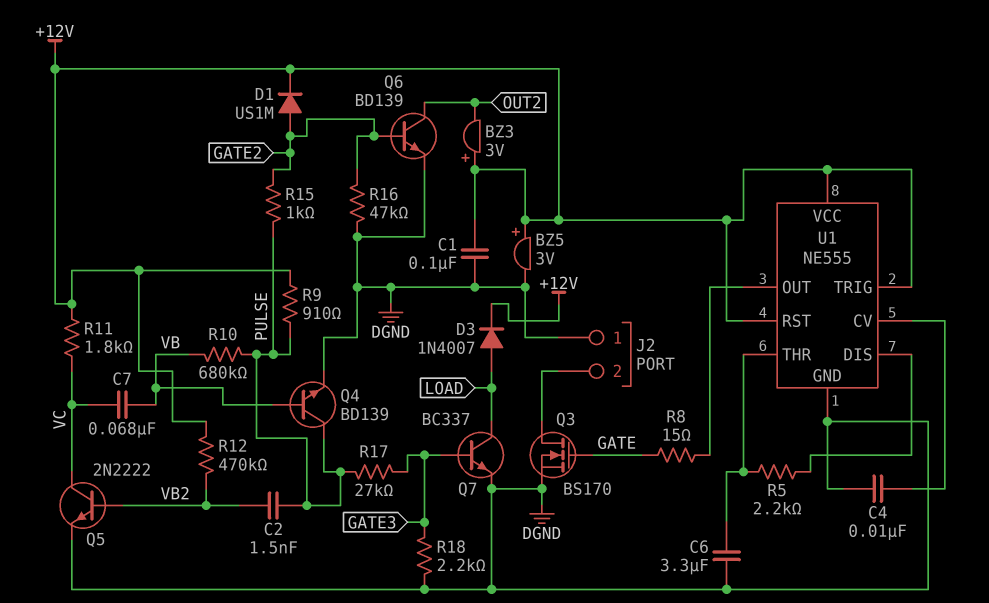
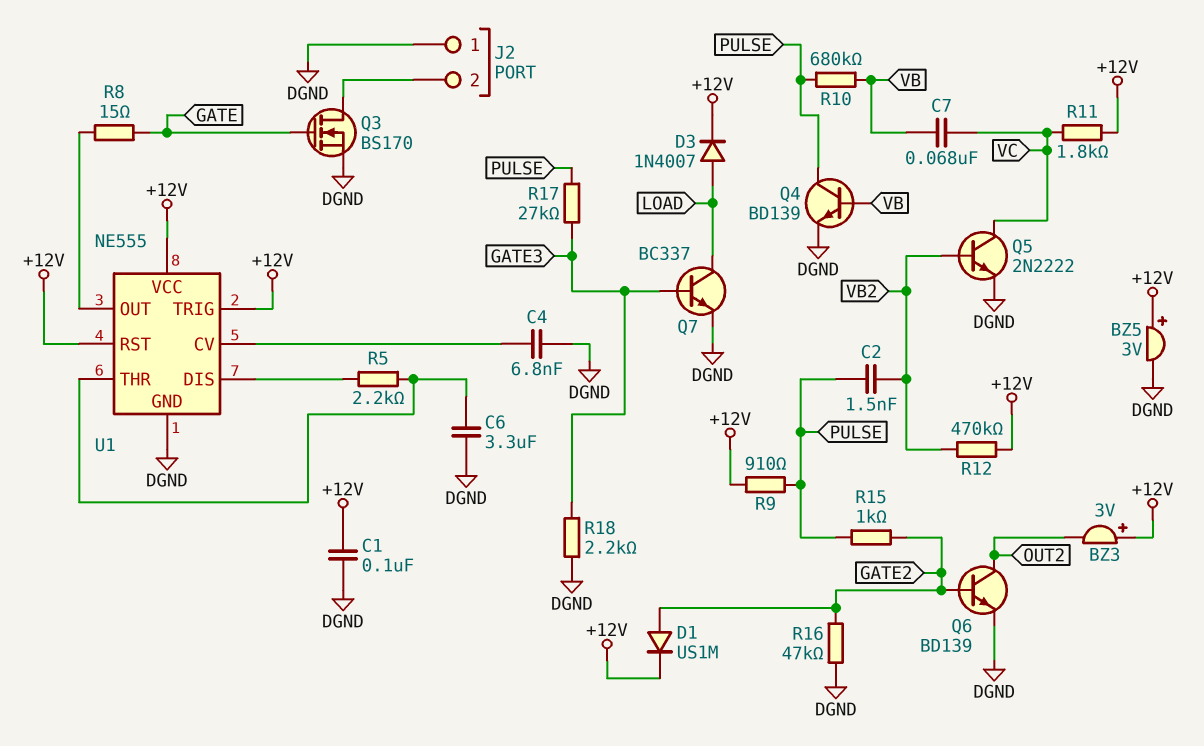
C4: 10nF (DGND, U1/CV) -> 6.8nF (DGND, U1/CV)

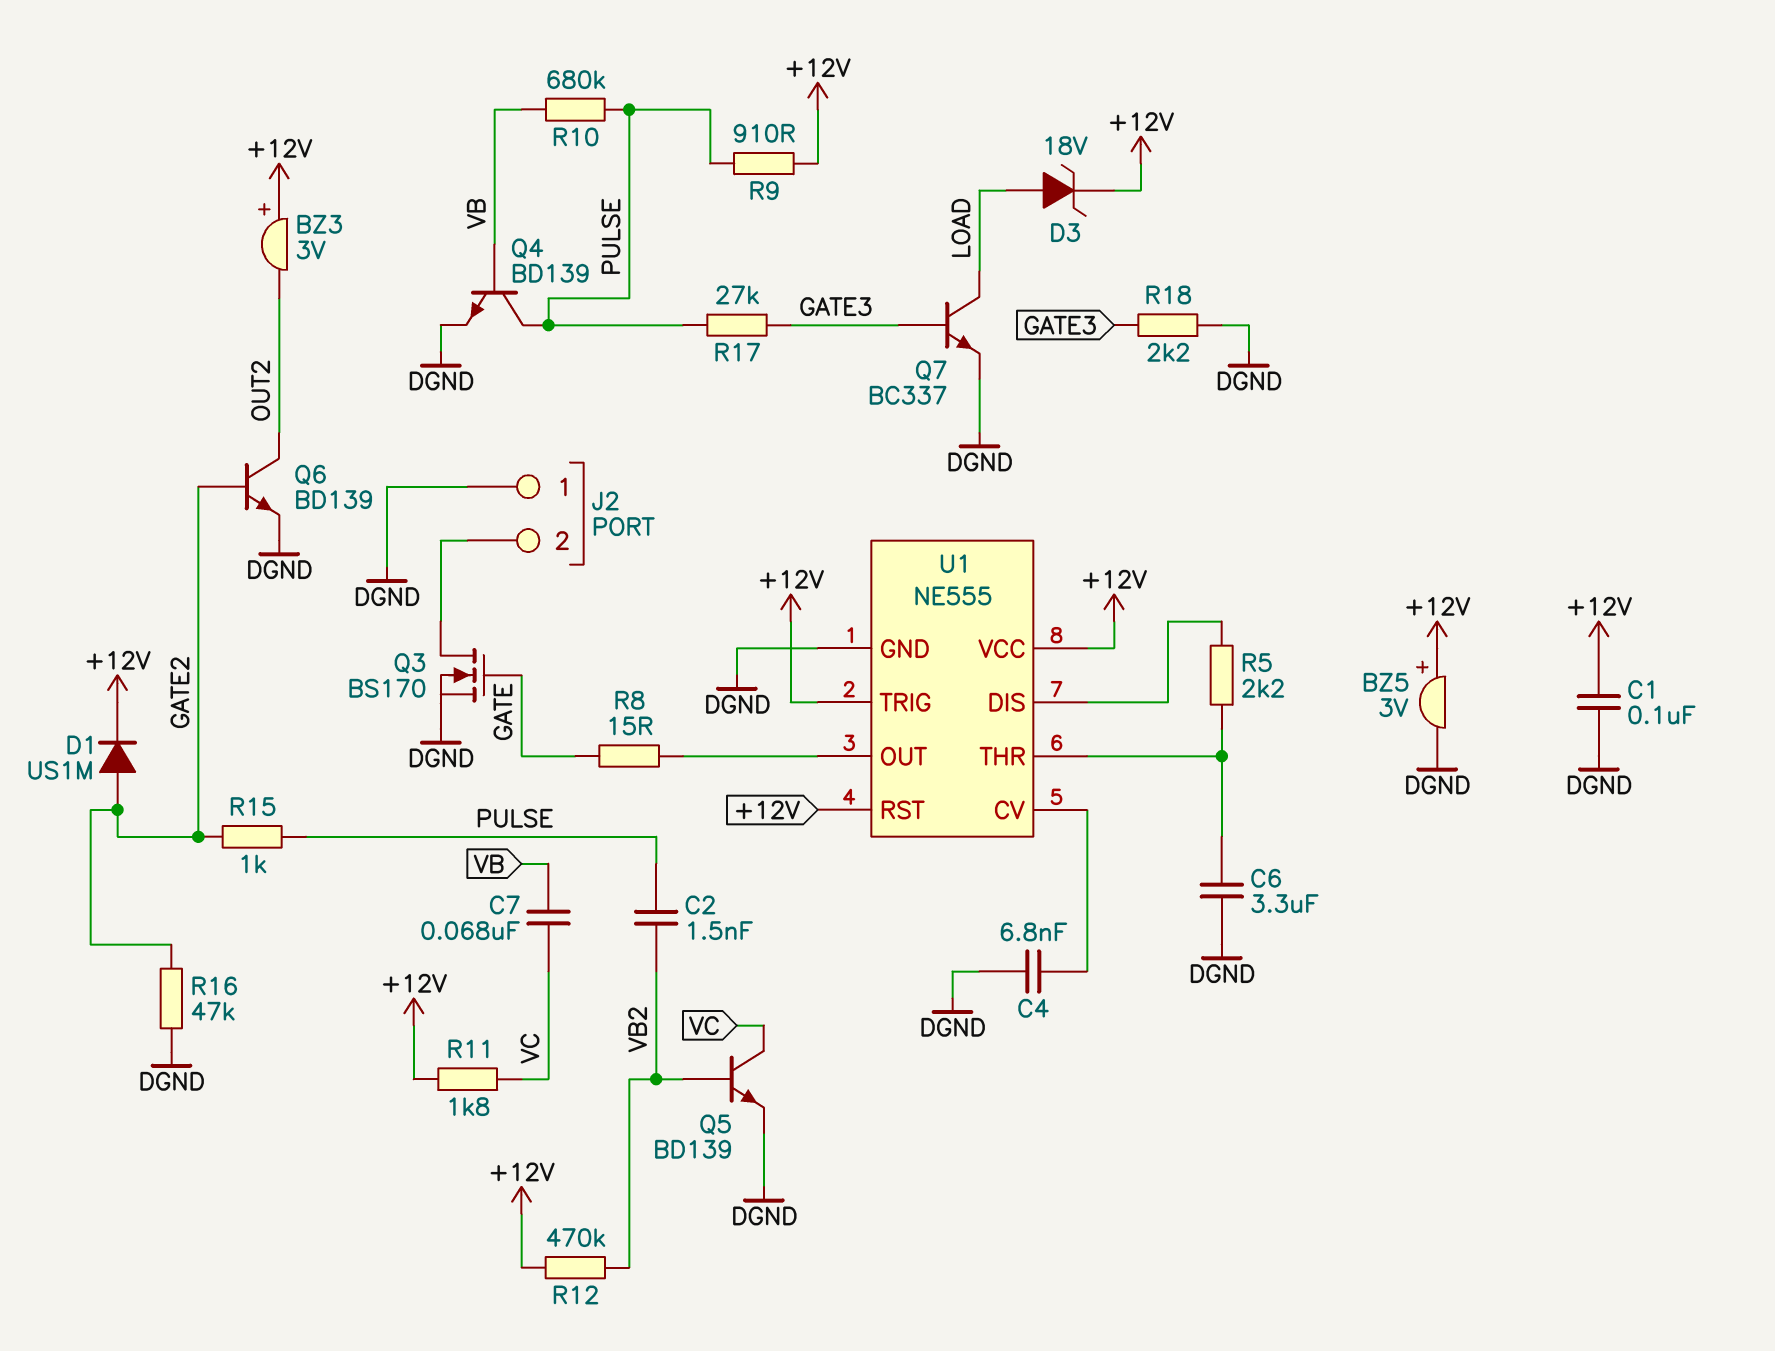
D3: diode 1N4007 (A LOAD, K +12V) -> zener 18V (A LOAD, K +12V)
Q5: NPN 2N2222 (B VB2, C VC, E DGND) -> NPN BD139 (B VB2, C VC, E DGND)

